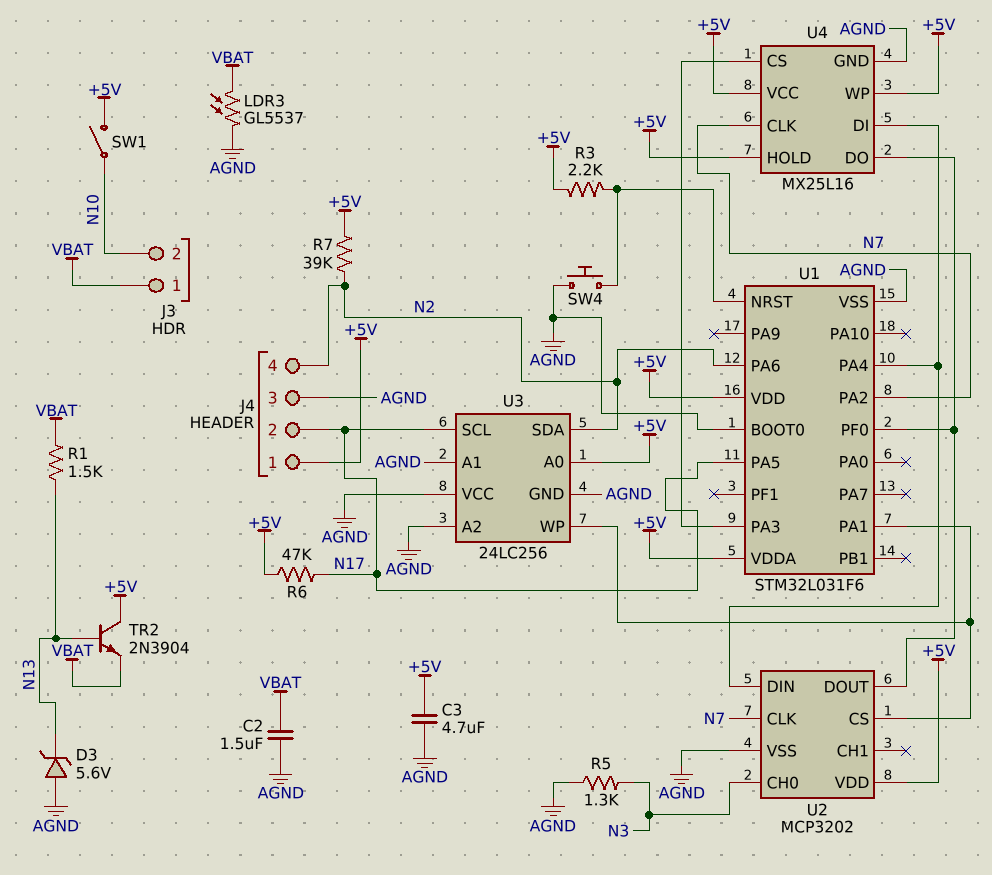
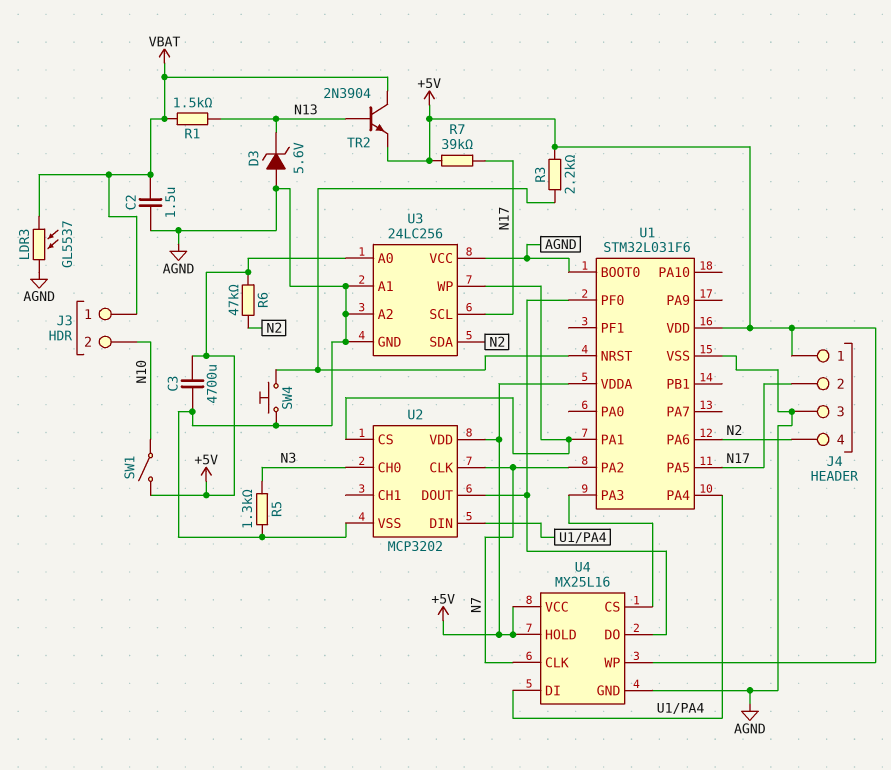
C3: 4.7uF (+5V, AGND) -> 4700uF (+5V, AGND)
R6: 47k (+5V, N17) -> 47k (+5V, N2)
R7: 39k (+5V, N2) -> 39k (+5V, N17)
TR2: NPN 2N3904 (B N13, C +5V, E VBAT) -> NPN 2N3904 (B N13, C VBAT, E +5V)

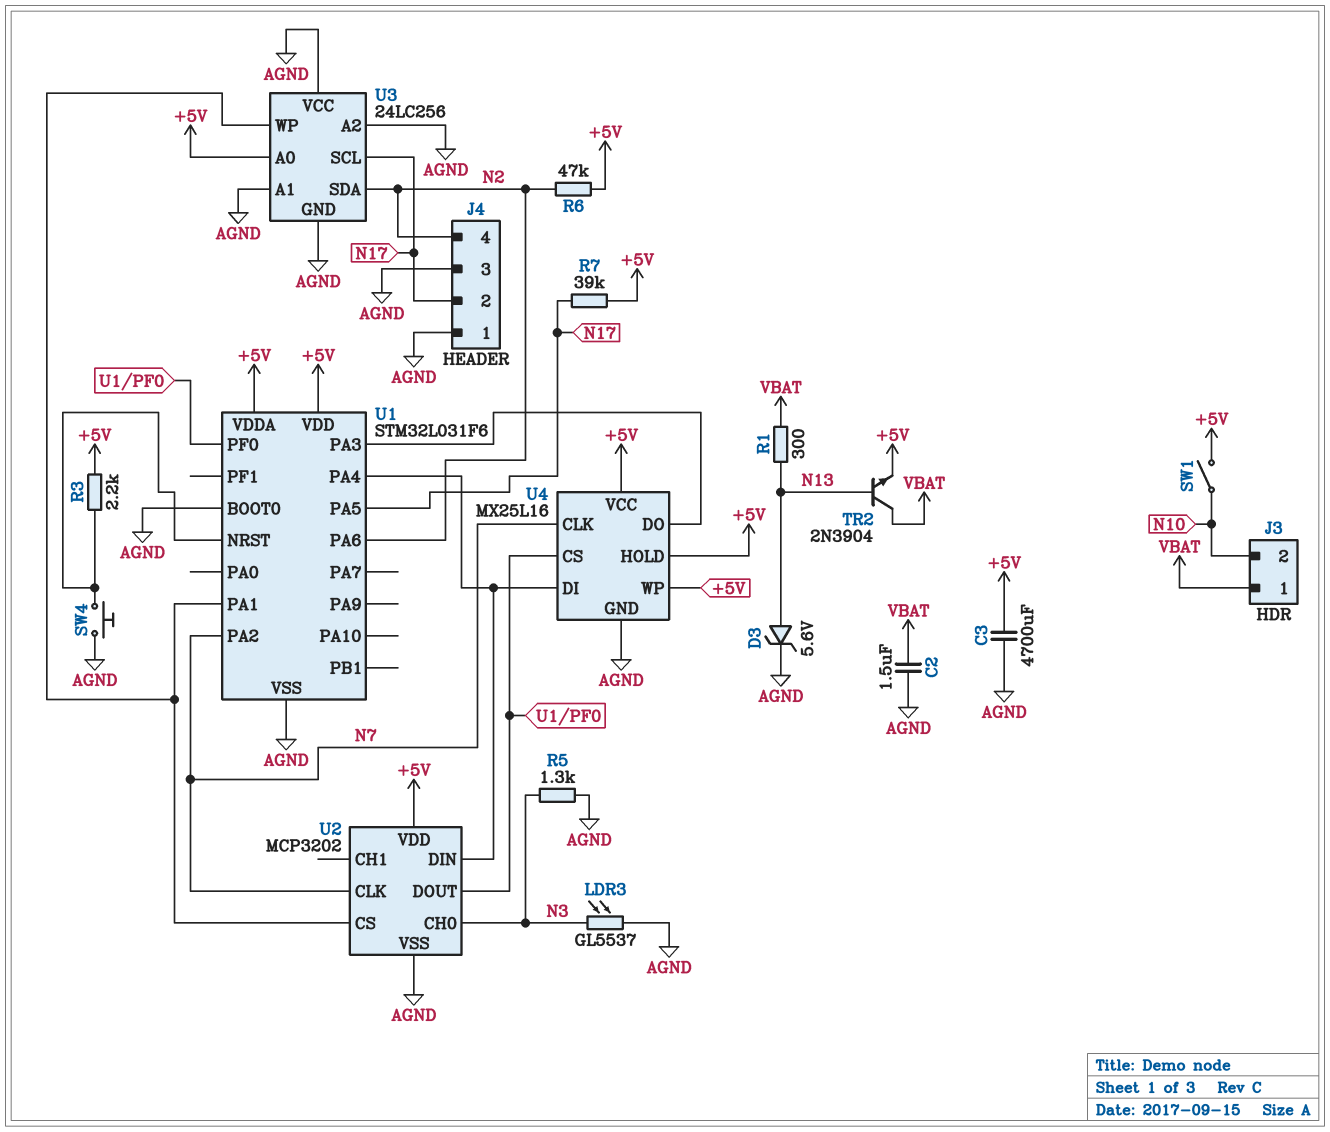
D3: zener 5.6V (A AGND, K N13) -> zener 5.6V (A N13, K AGND)
J4 pin 1: +5V -> AGND
LDR3: GL5537 (AGND, VBAT) -> GL5537 (AGND, N3)
R1: 1.5k (N13, VBAT) -> 300 (N13, VBAT)
U4 pin CS: U1/PA3 -> U1/PF0
U4 pin DO: U1/PF0 -> U1/PA3

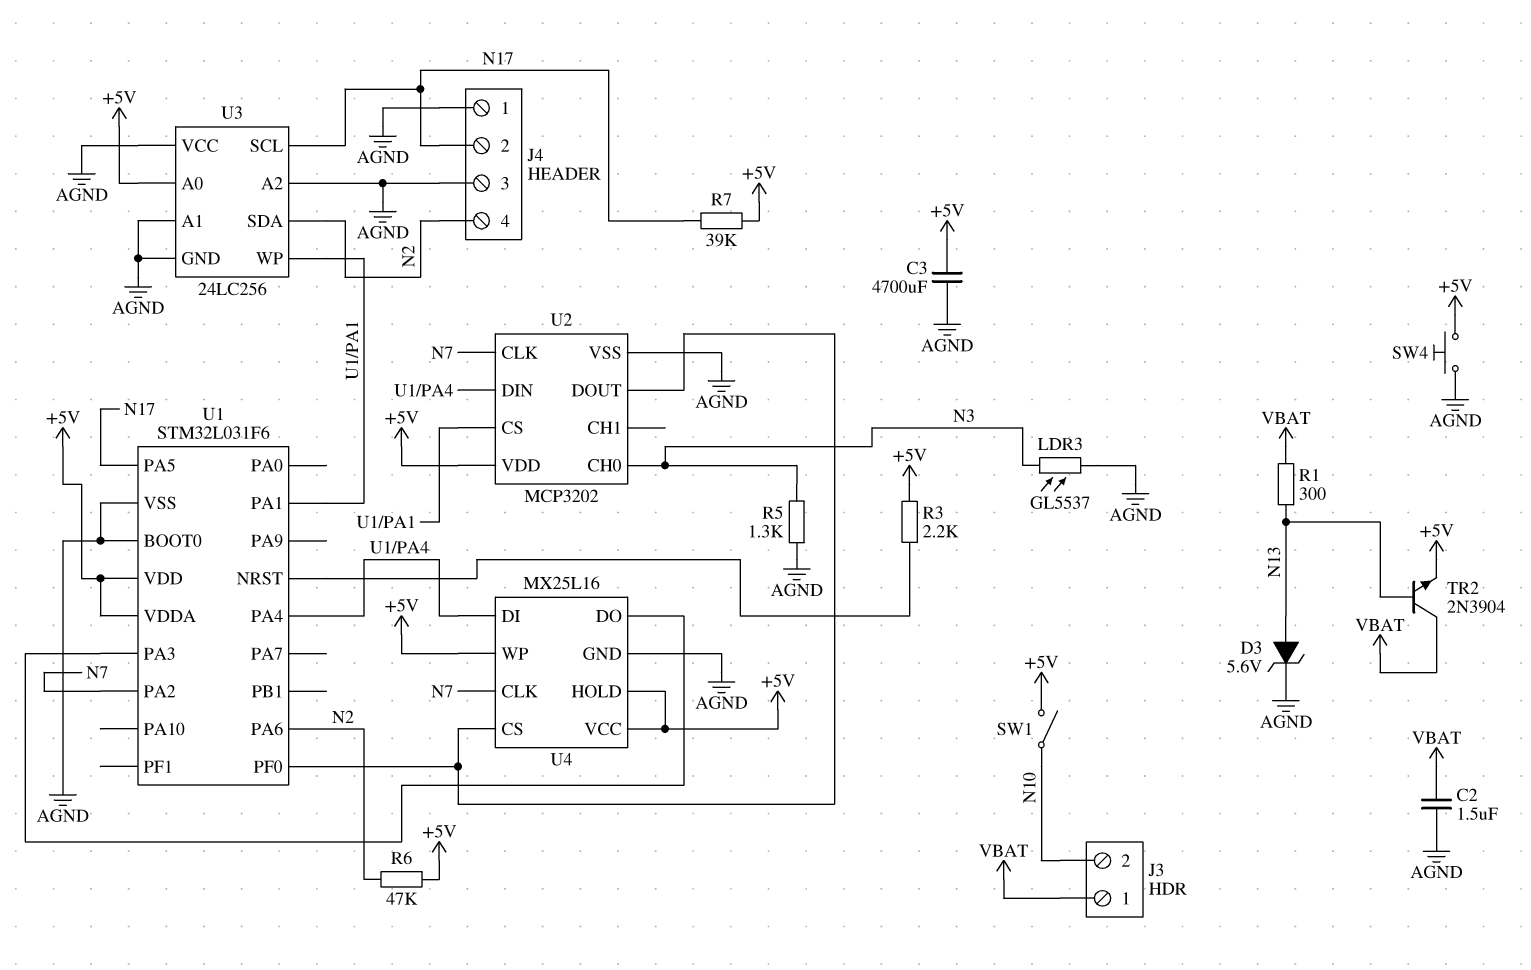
SW4: button (AGND, U1/NRST) -> button (+5V, AGND)

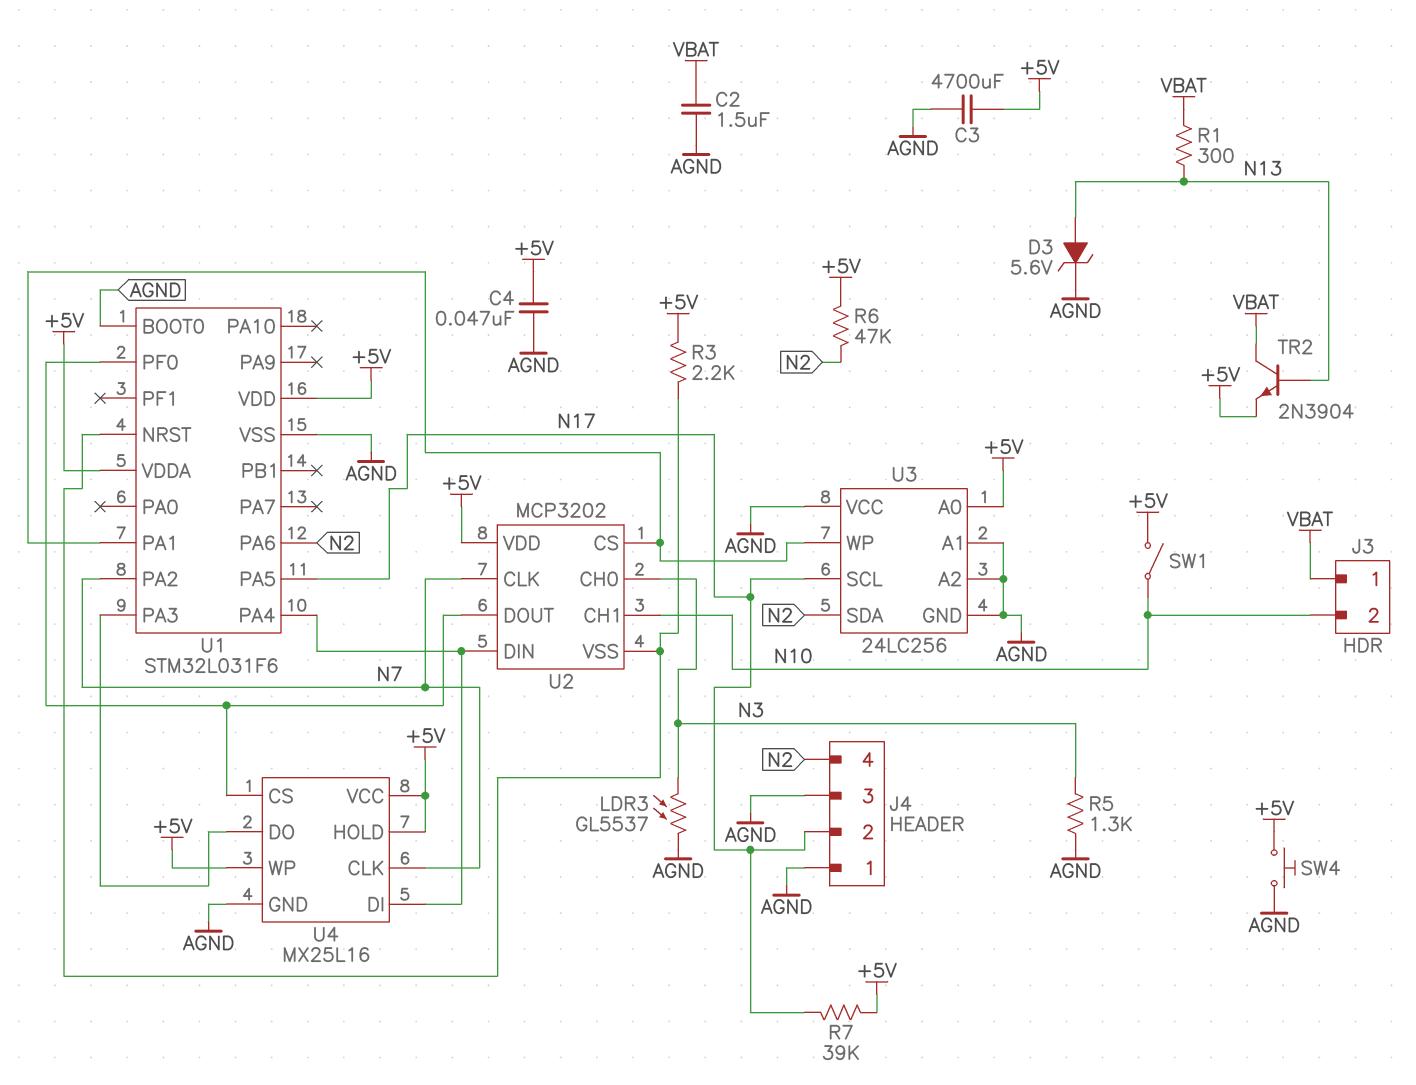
C4: none -> 47nF (+5V, AGND)
U2 pin CH1: none -> N10
U2 pin VSS: AGND -> U1/NRST

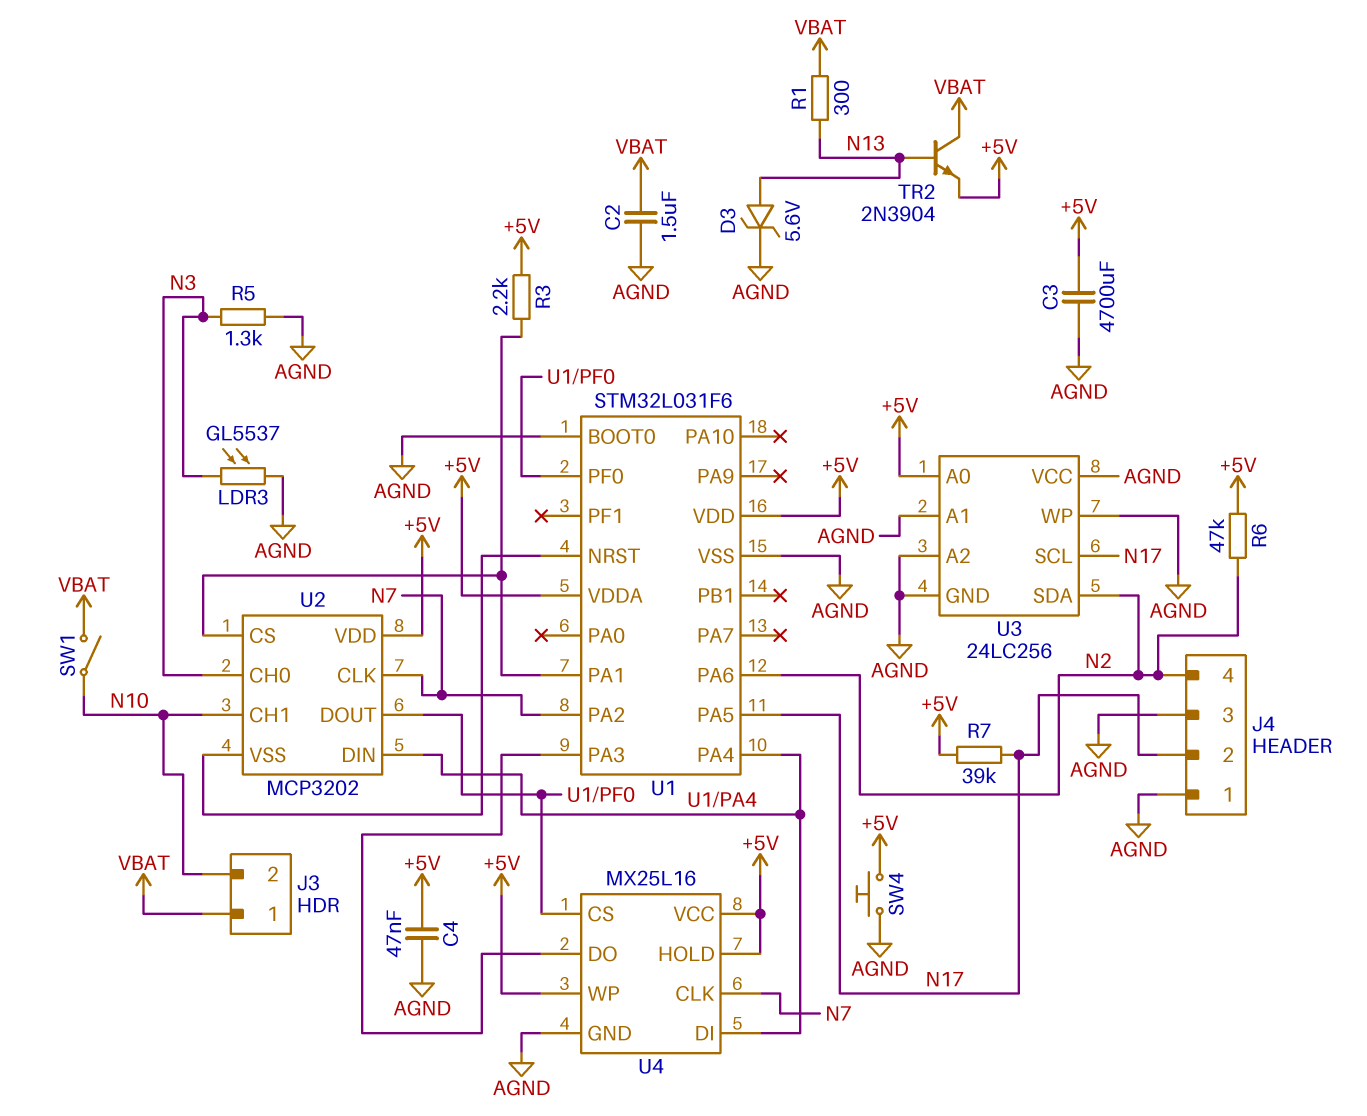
R3: 2.2k (+5V, U1/NRST) -> 2.2k (+5V, U1/PA1)
SW1: switch (+5V, N10) -> switch (N10, VBAT)
U3 pin WP: U1/PA1 -> AGND

